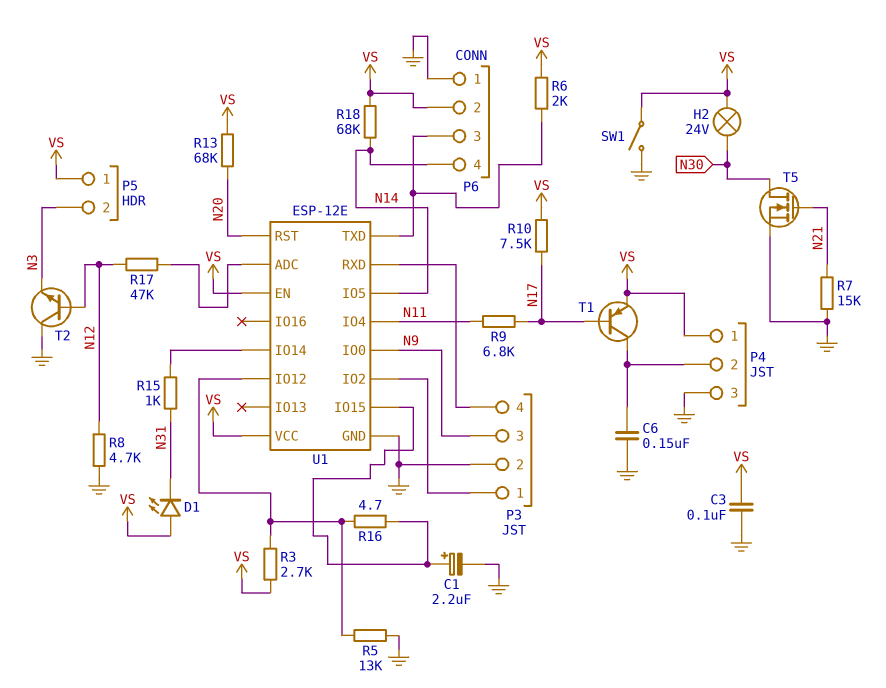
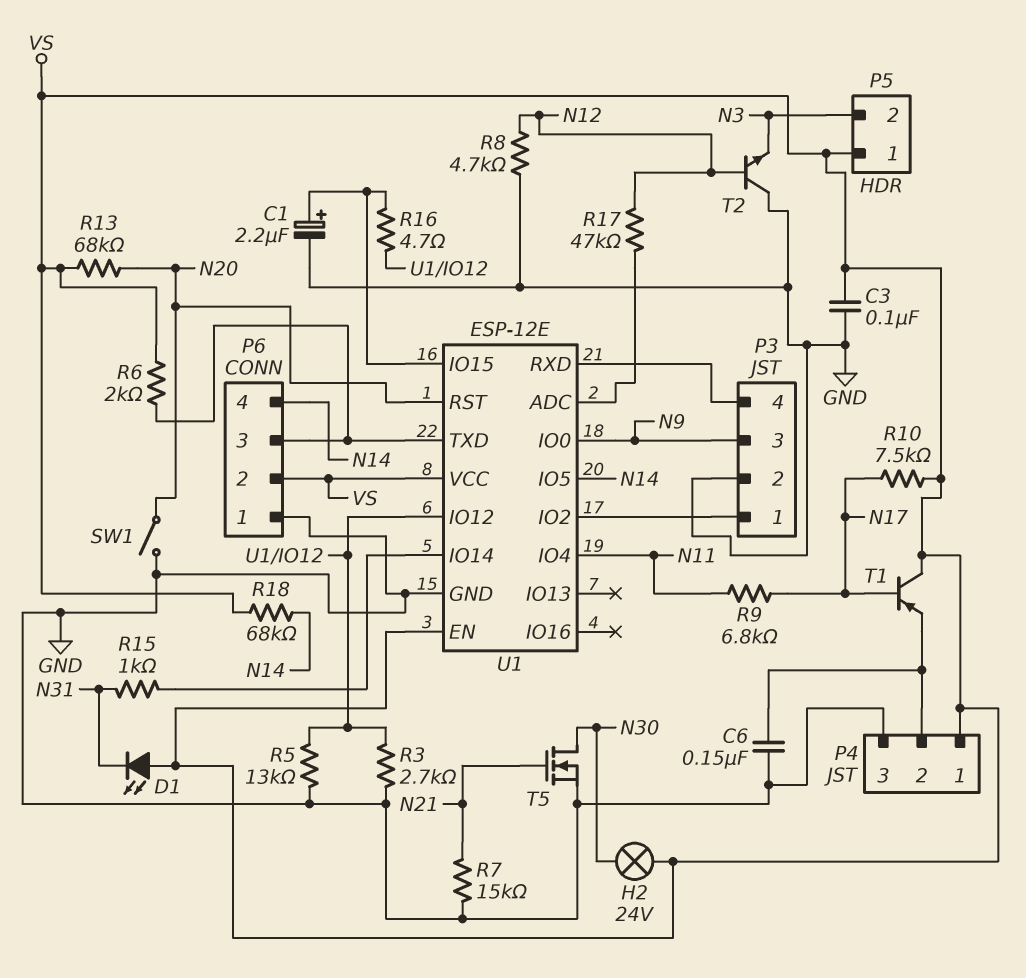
R3: 2.7k (U1/IO12, VS) -> 2.7k (GND, U1/IO12)
SW1: switch (GND, VS) -> switch (GND, N20)
T1: PNP (B N17, C P4/2, E VS) -> PNP (B N17, C VS, E P4/2)

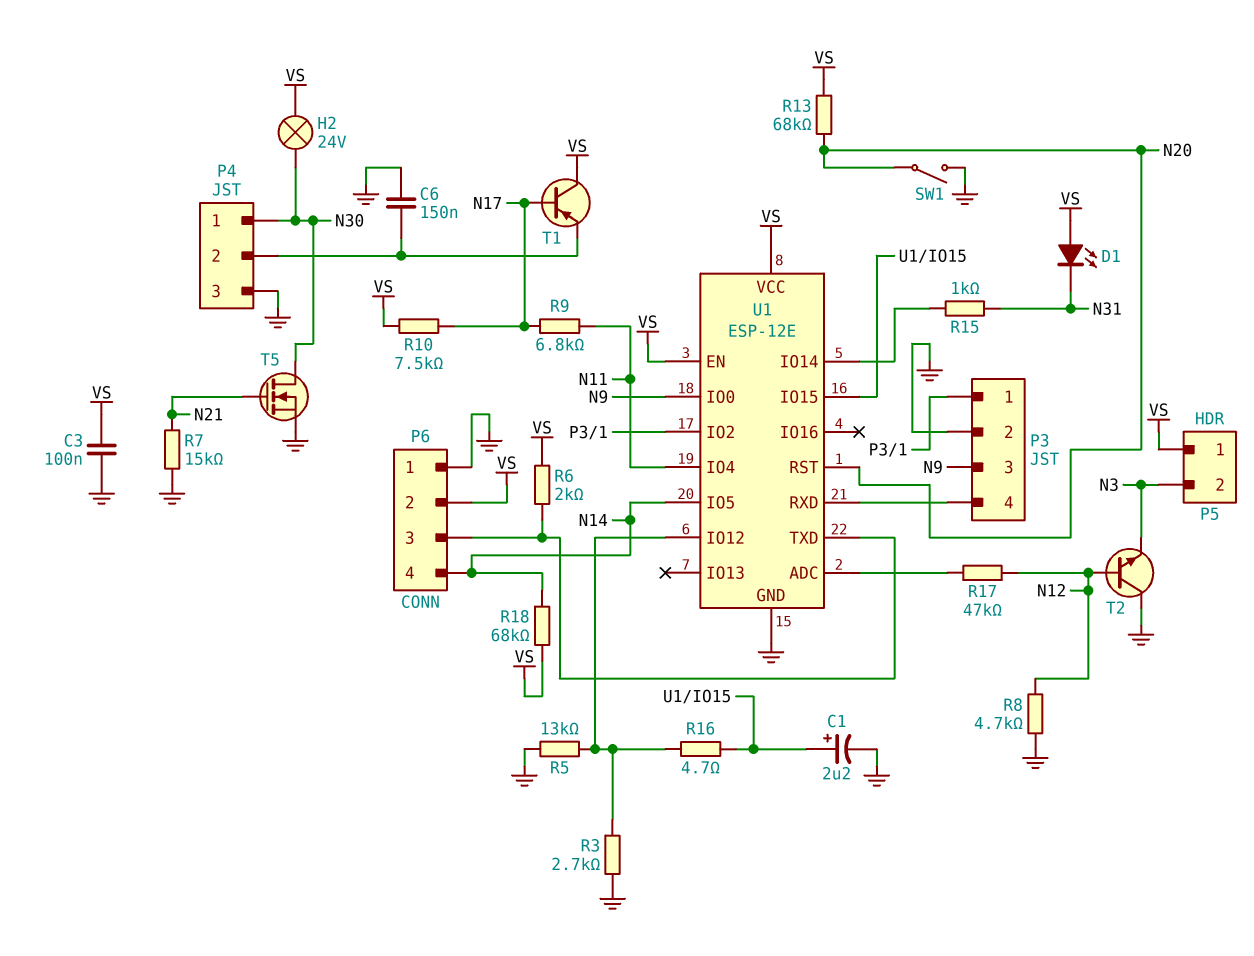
P4 pin 1: VS -> N30

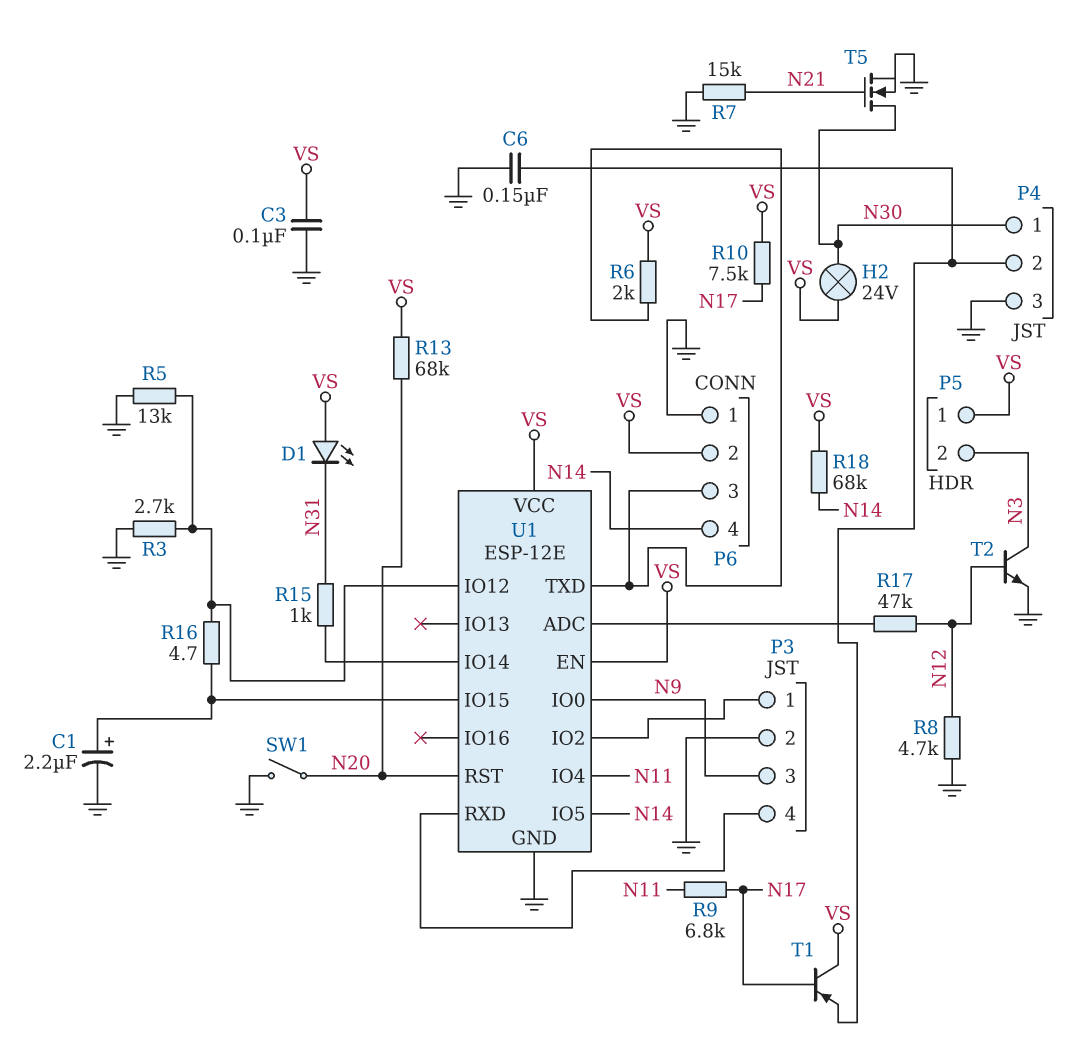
T2: NPN (B N12, C GND, E N3) -> NPN (B N12, C N3, E GND)

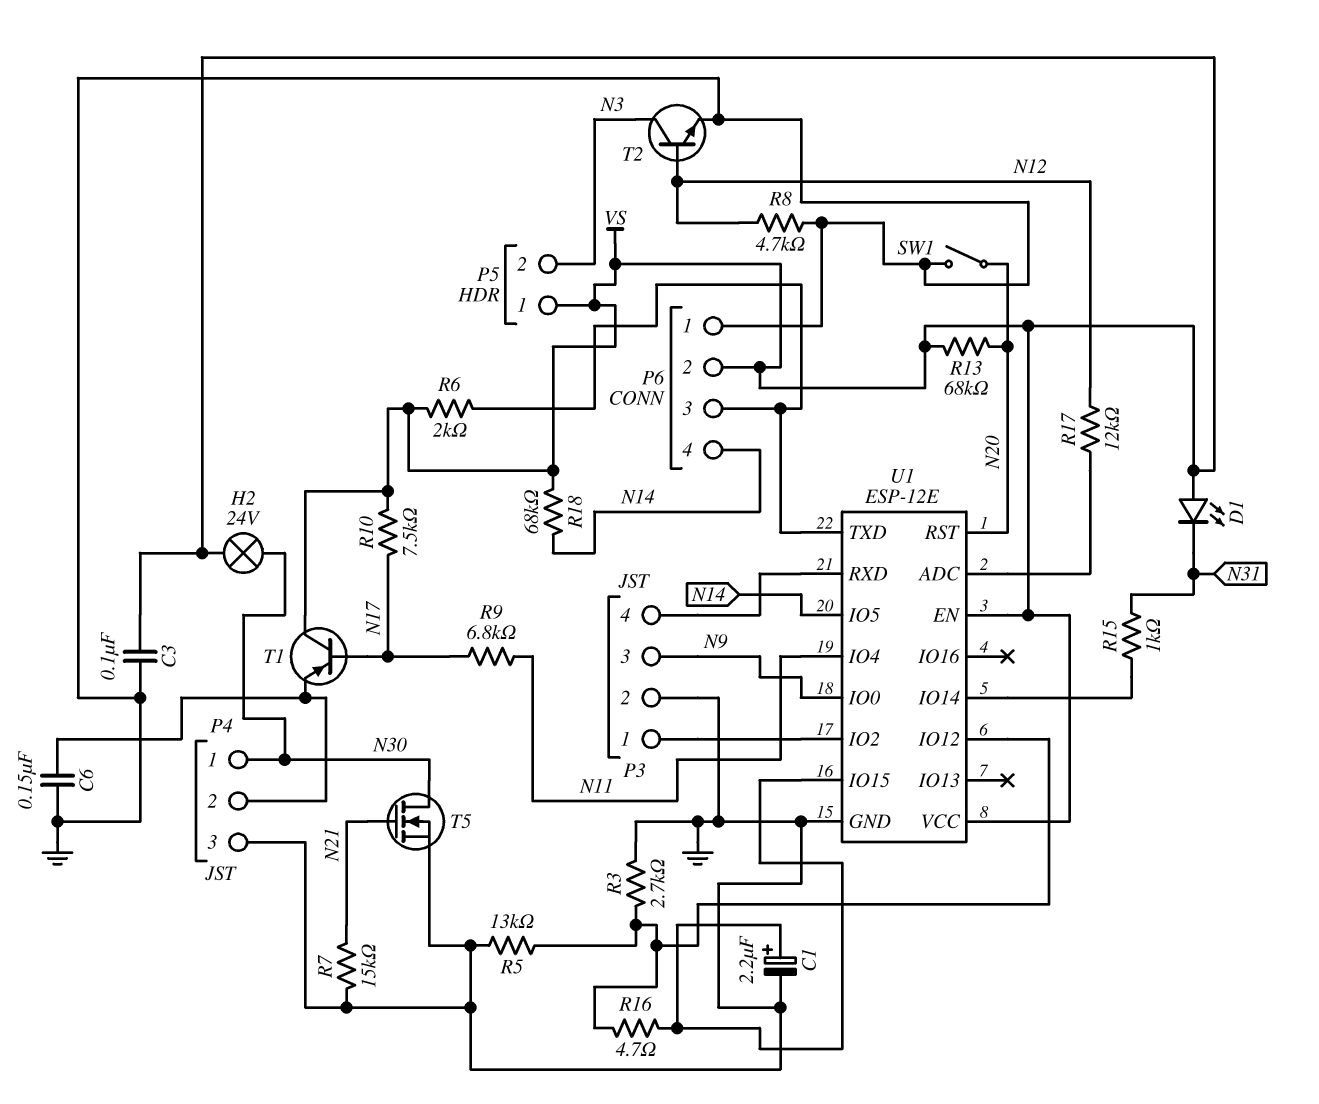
R17: 47k (N12, U1/ADC) -> 12k (N12, U1/ADC)

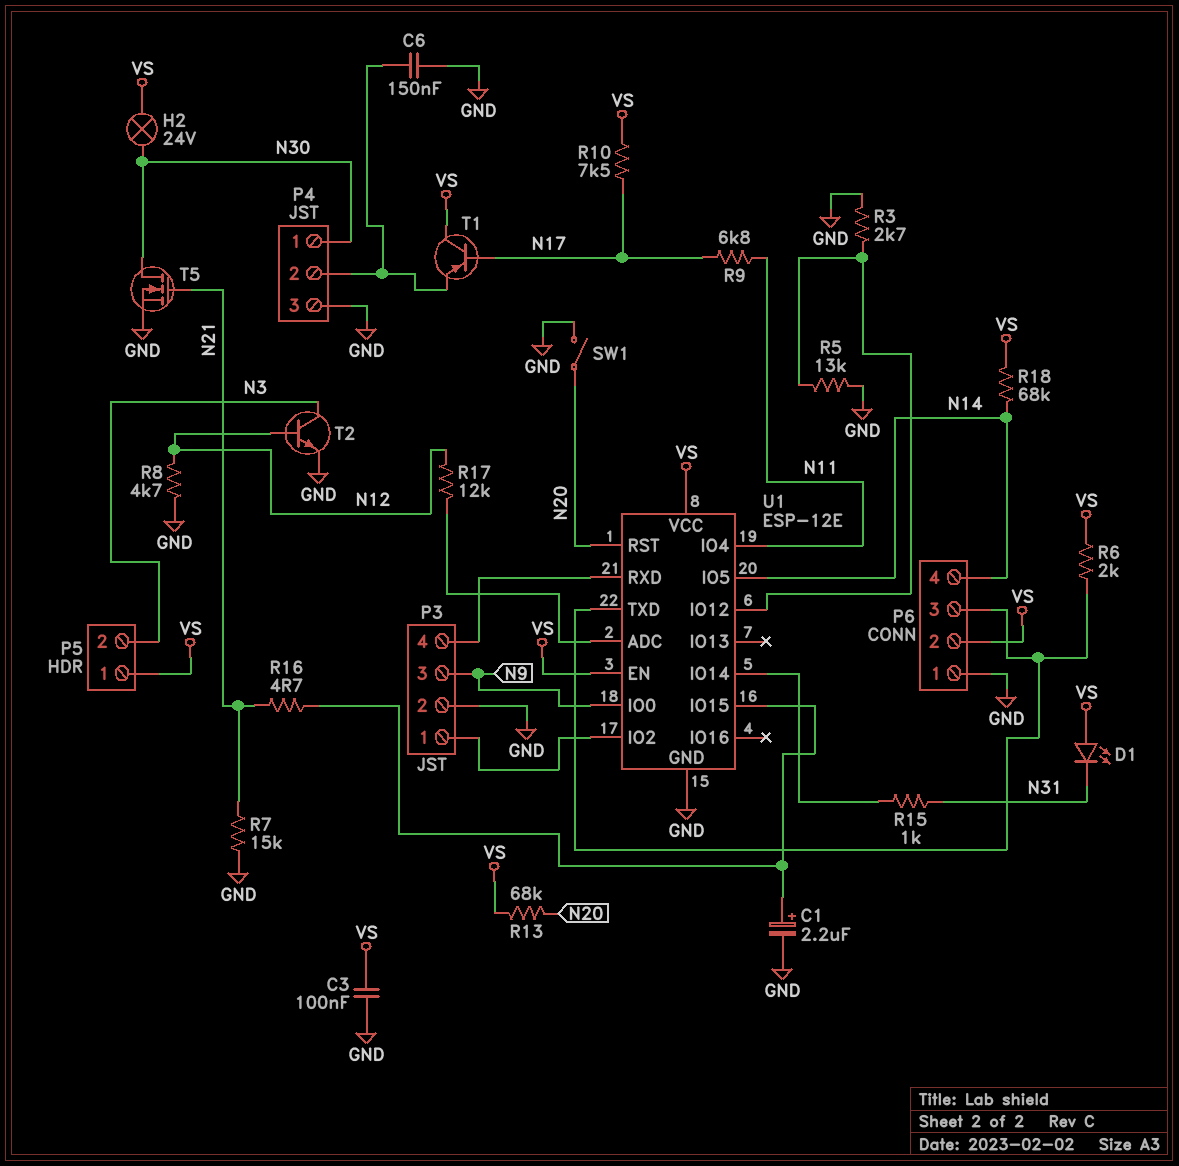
R16: 4.7 (U1/IO12, U1/IO15) -> 4.7 (N21, U1/IO15)

